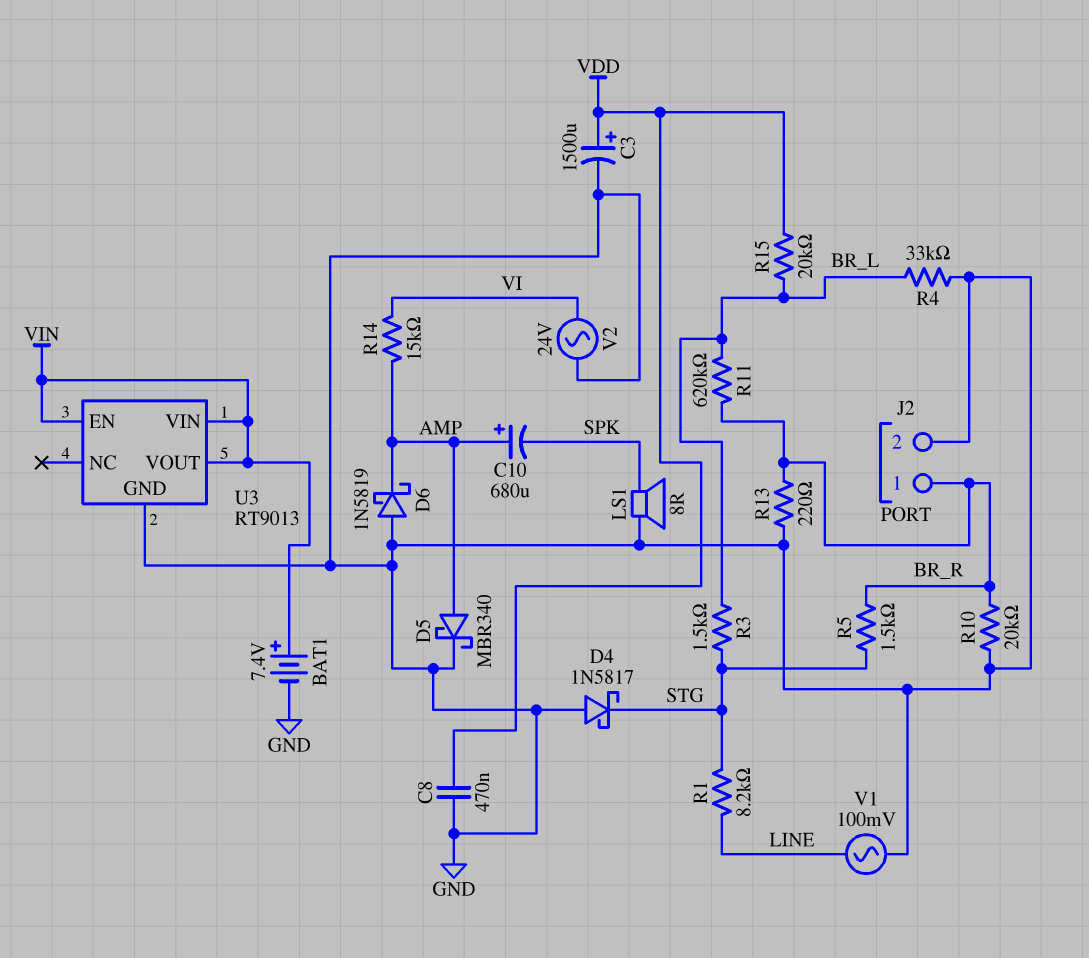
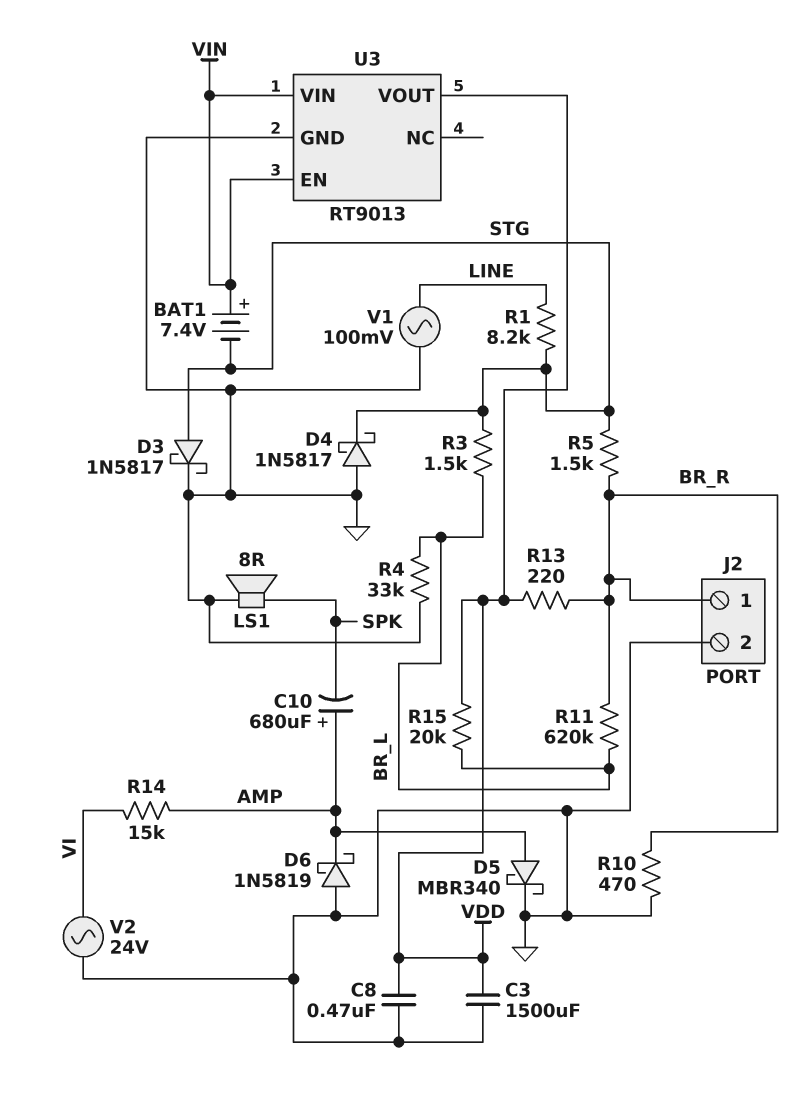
BAT1: 7.4V (plus VIN, minus GND) -> 7.4V (plus VIN, minus STG)
C3: 1500uF (plus VDD, minus GND) -> 1500uF (GND, VDD)
D3: none -> schottky 1N5817 (A STG, K GND)
R10: 20k (BR_R, GND) -> 470 (BR_R, GND)
R13: 220 (BR_R, GND) -> 220 (BR_R, VDD)
U3 pin VOUT: VIN -> VDD

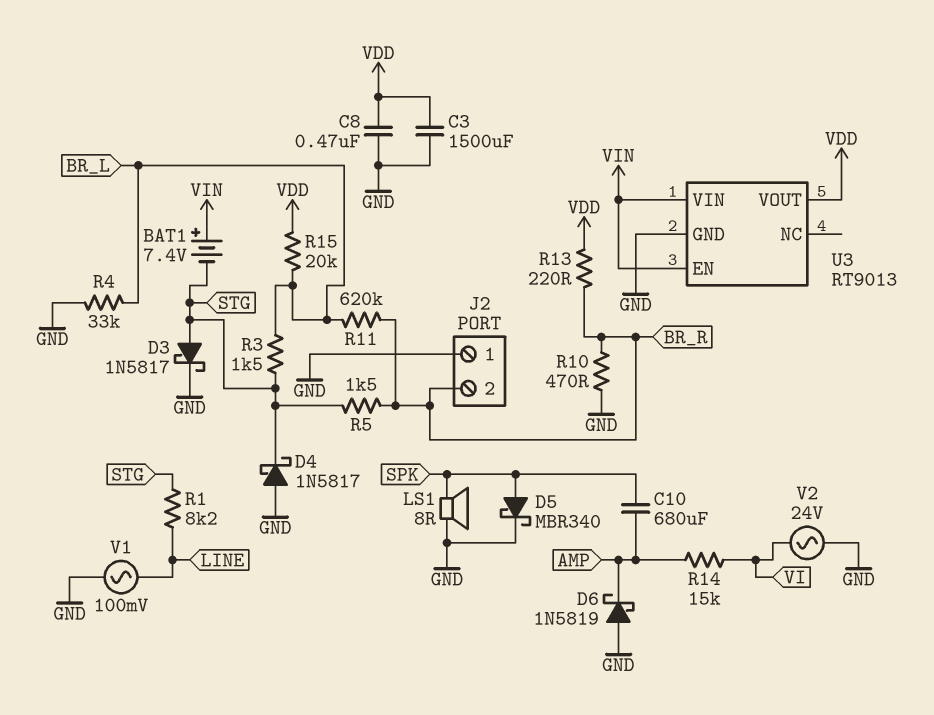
C10: 680uF (plus AMP, minus SPK) -> 680uF (AMP, SPK)
D5: schottky MBR340 (A AMP, K GND) -> schottky MBR340 (A SPK, K GND)
J2 pin 1: BR_R -> GND
J2 pin 2: GND -> BR_R

